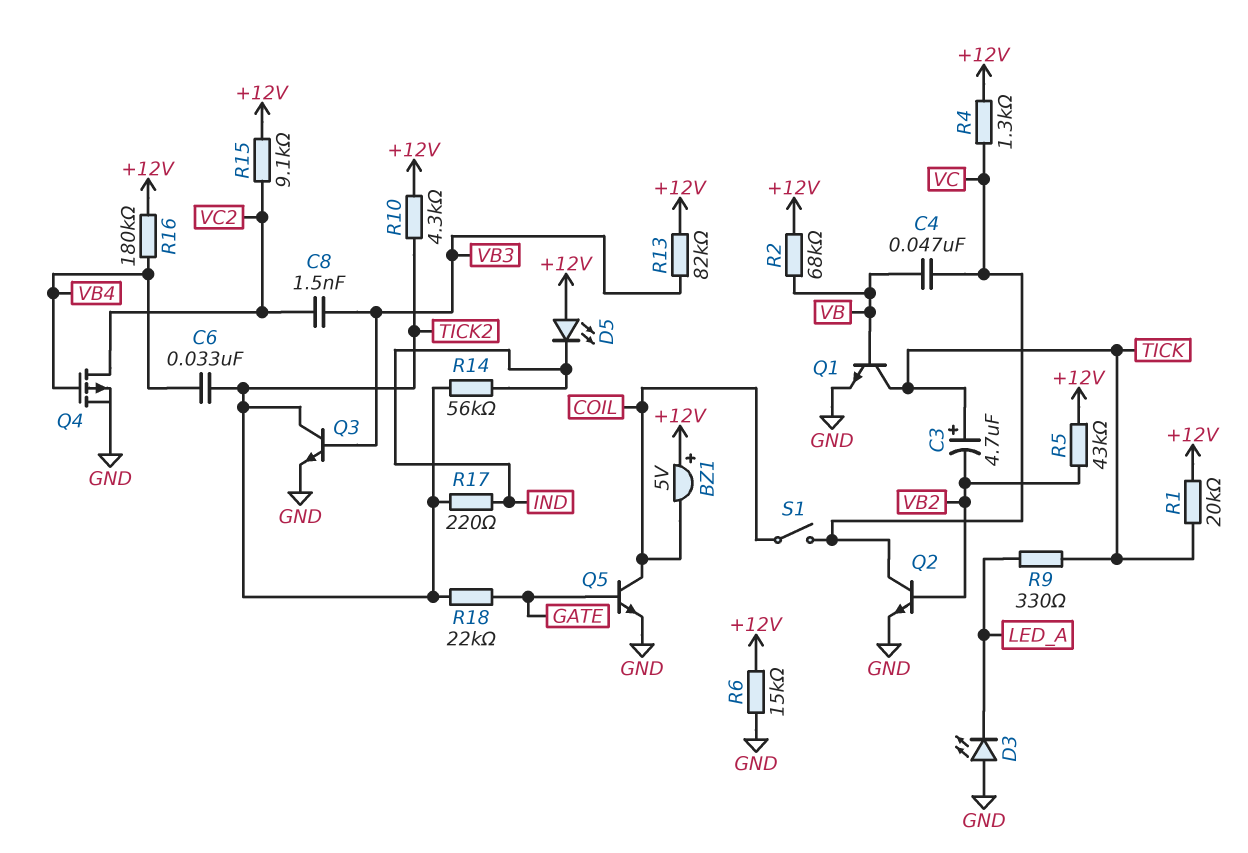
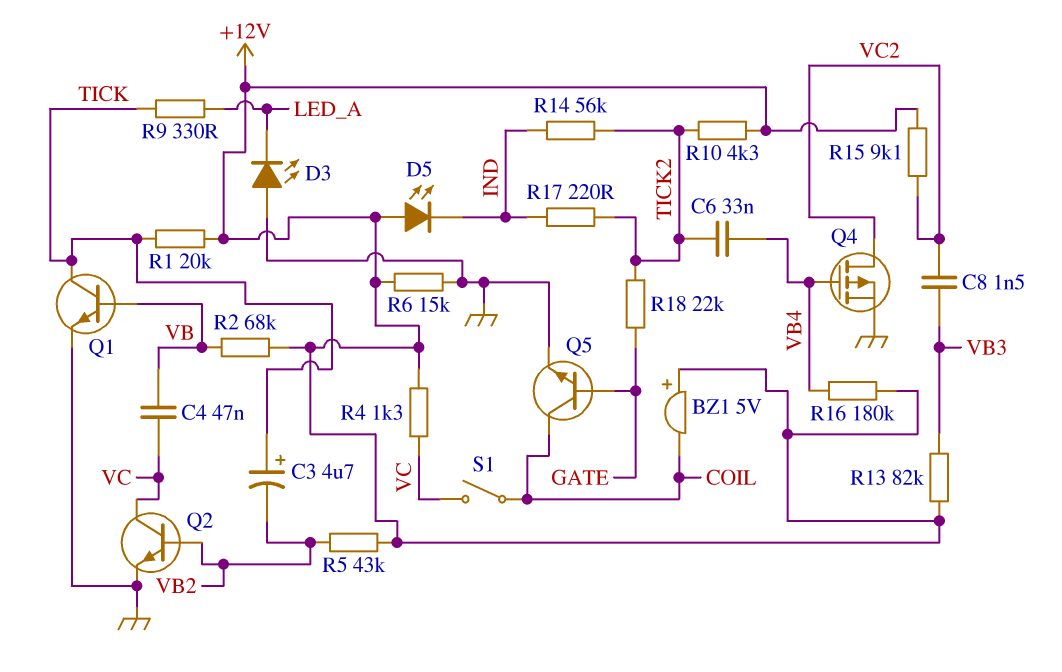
Q3: NPN (B VB3, C TICK2, E GND) -> none

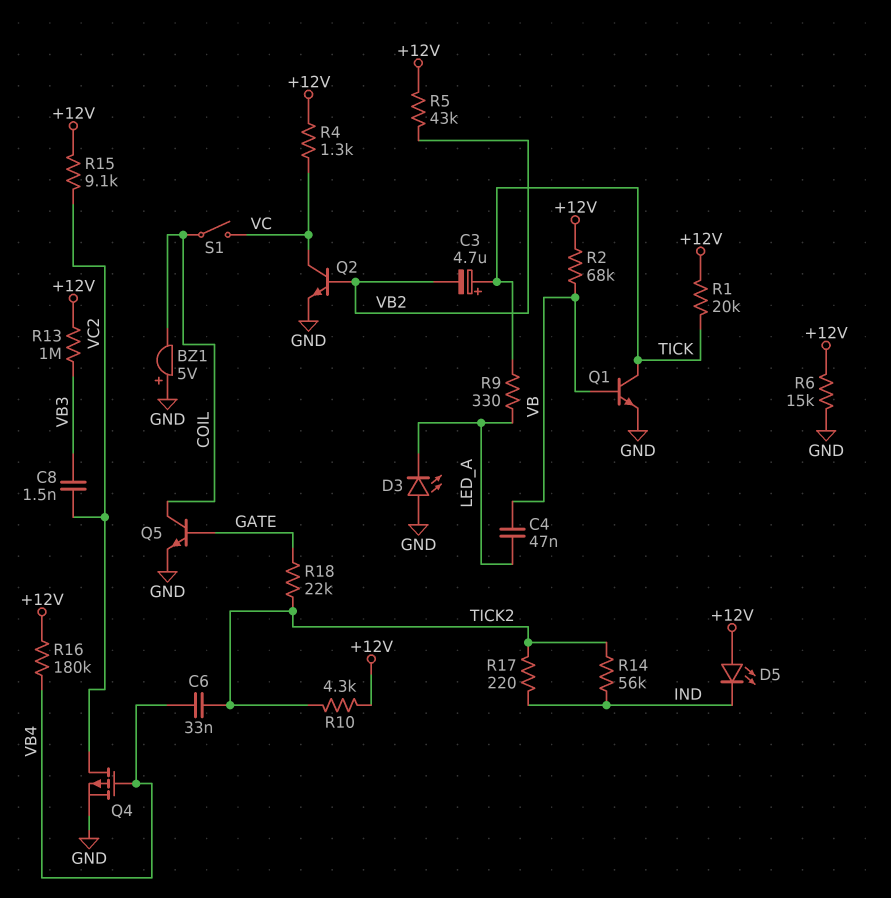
BZ1: buzzer 5V (plus +12V, minus COIL) -> buzzer 5V (plus GND, minus COIL)
C4: 47nF (VB, VC) -> 47nF (LED_A, VB)
R13: 82k (+12V, VB3) -> 1M (+12V, VB3)

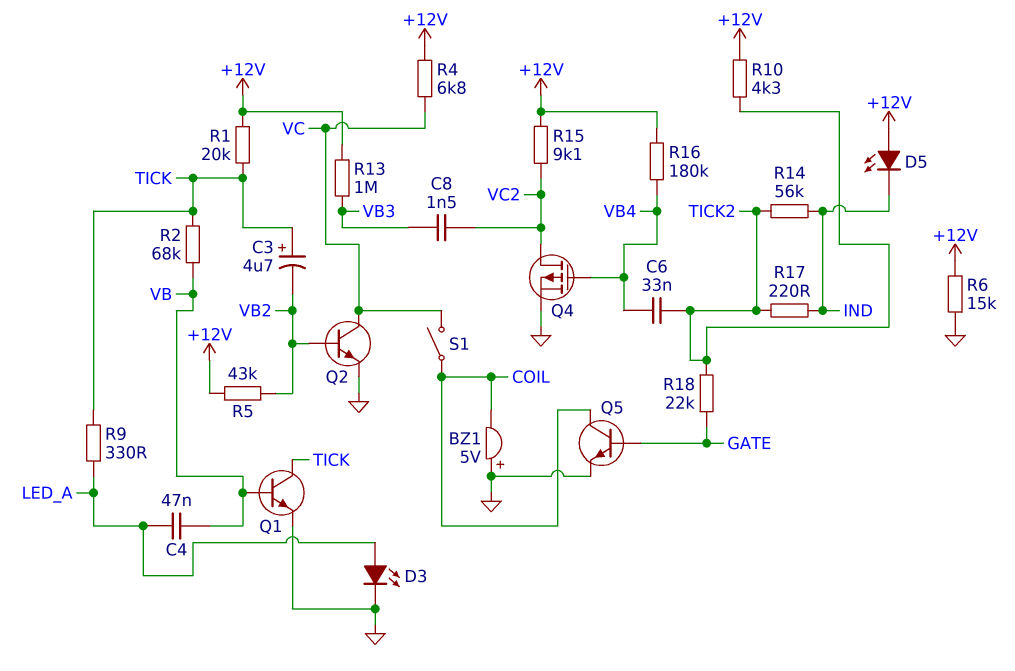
D3: LED (A GND, K LED_A) -> LED (A LED_A, K GND)
R2: 68k (+12V, VB) -> 68k (TICK, VB)
R4: 1.3k (+12V, VC) -> 6.8k (+12V, VC)

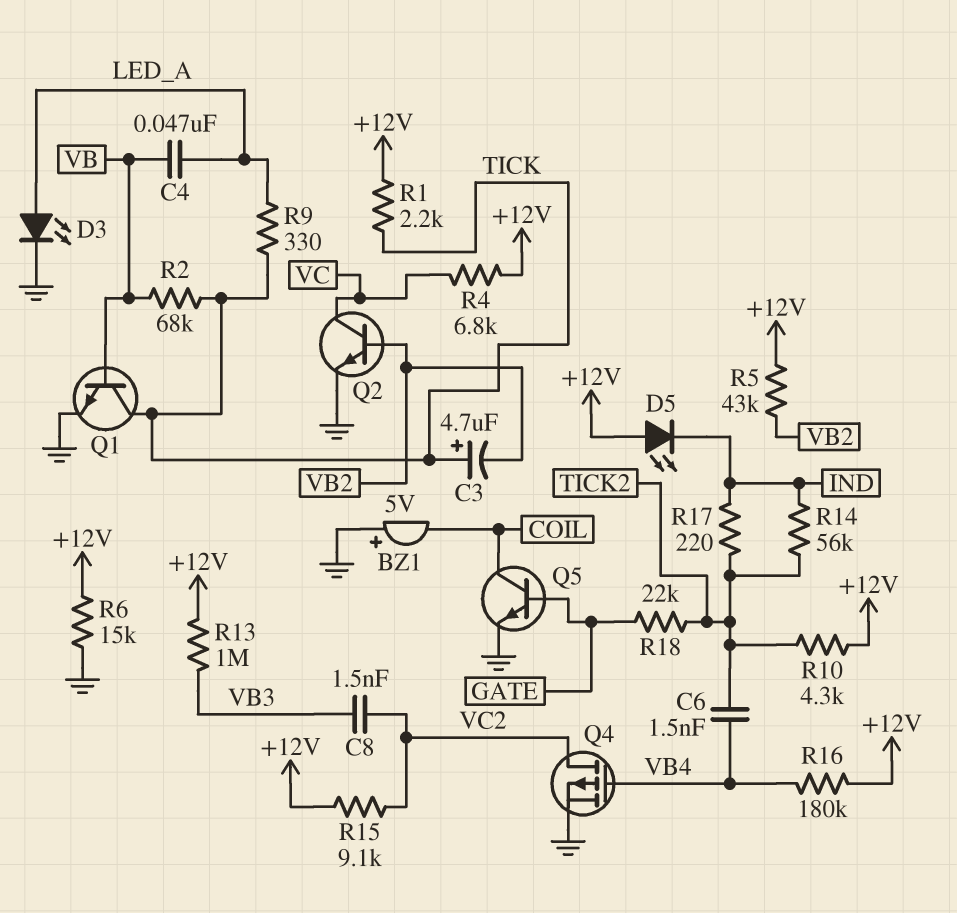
C6: 33nF (TICK2, VB4) -> 1.5nF (TICK2, VB4)
R1: 20k (+12V, TICK) -> 2.2k (+12V, TICK)
S1: switch (COIL, VC) -> none

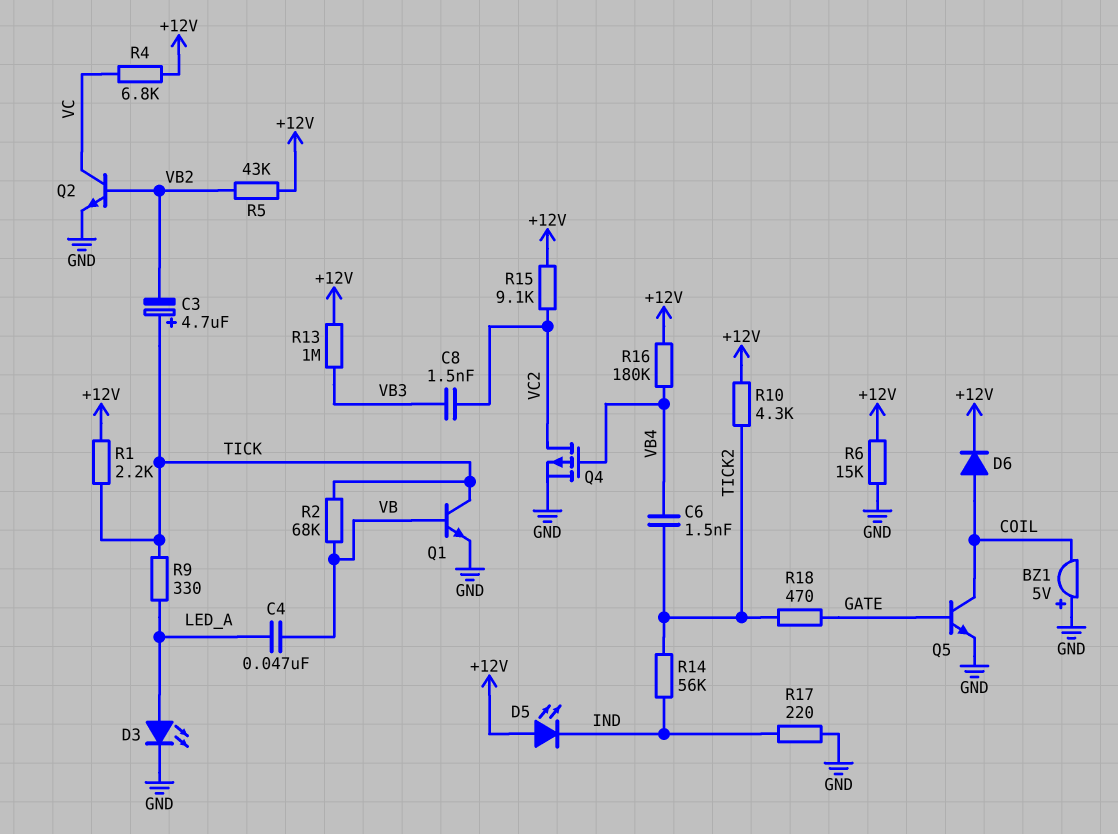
D6: none -> diode (A COIL, K +12V)
R17: 220 (IND, TICK2) -> 220 (GND, IND)
R18: 22k (GATE, TICK2) -> 470 (GATE, TICK2)

